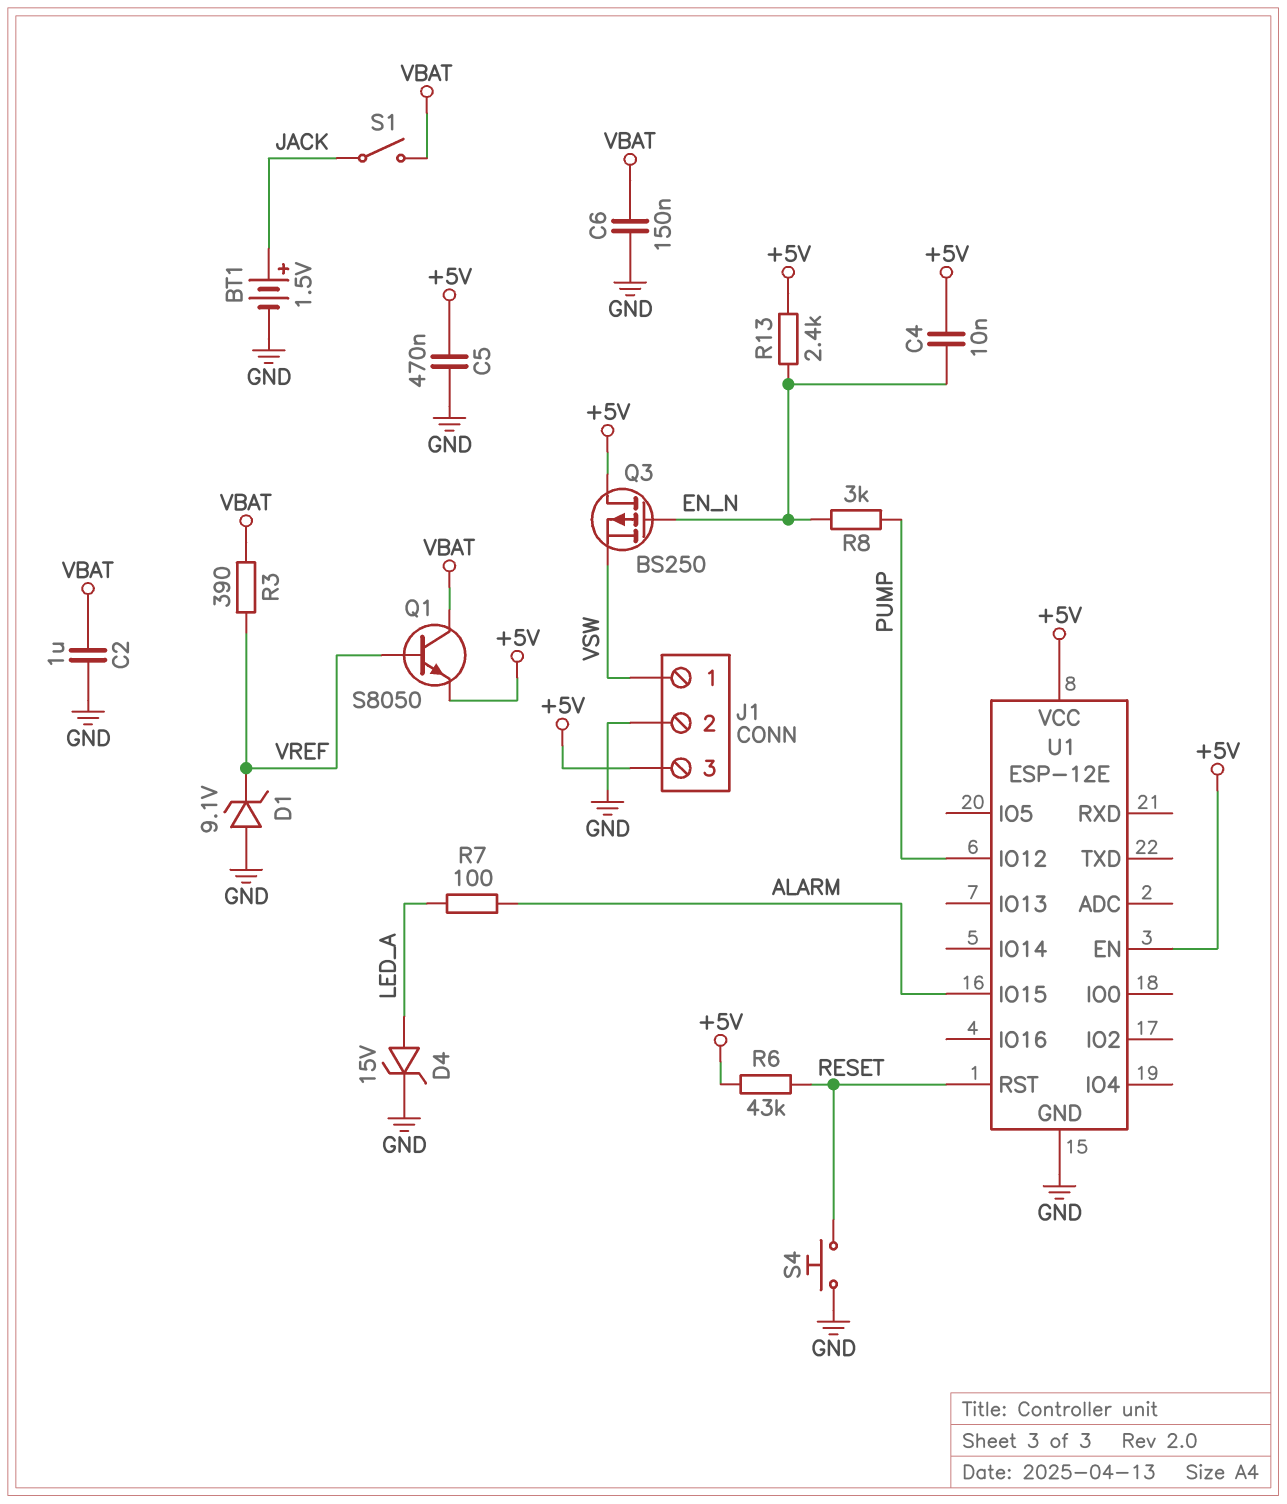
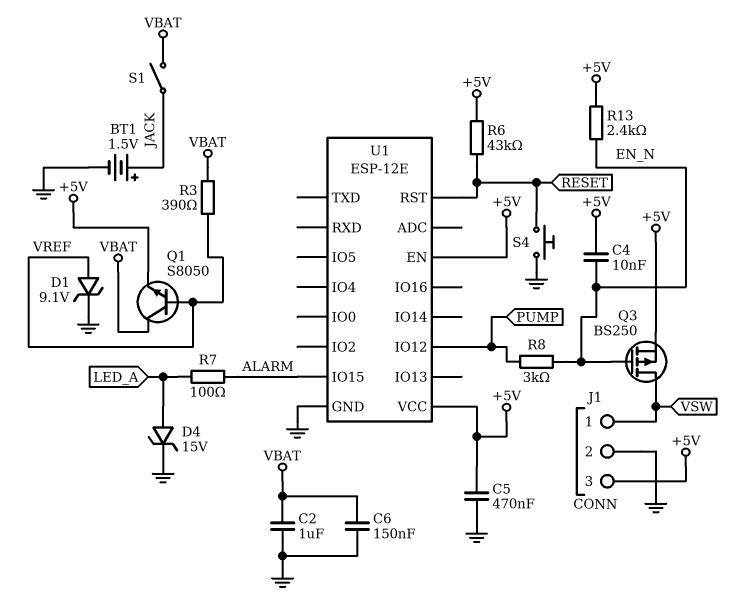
D1: zener 9.1V (A GND, K VREF) -> zener 9.1V (A VREF, K GND)
Q3: PMOS BS250 (G EN_N, D +5V, S VSW) -> PMOS BS250 (G EN_N, D VSW, S +5V)

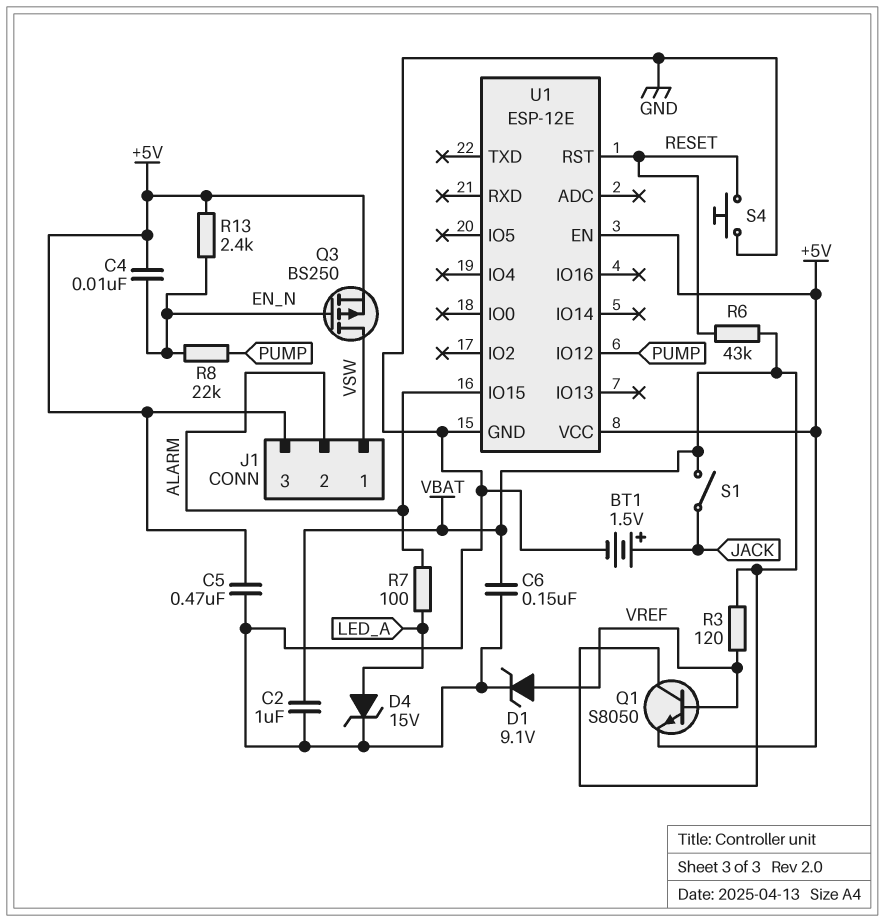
J1 pin 2: GND -> ALARM
R3: 390 (VBAT, VREF) -> 120 (VBAT, VREF)
R6: 43k (+5V, RESET) -> 43k (RESET, VBAT)
R8: 3k (EN_N, PUMP) -> 22k (EN_N, PUMP)

